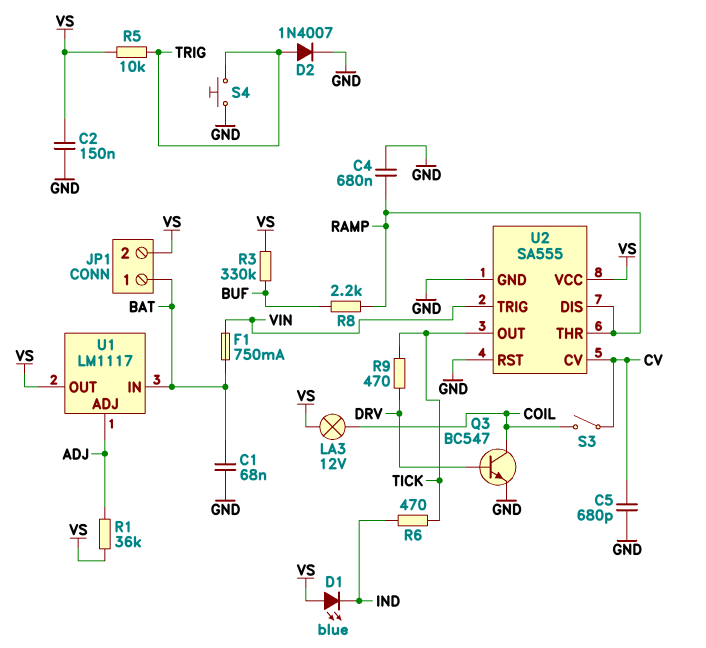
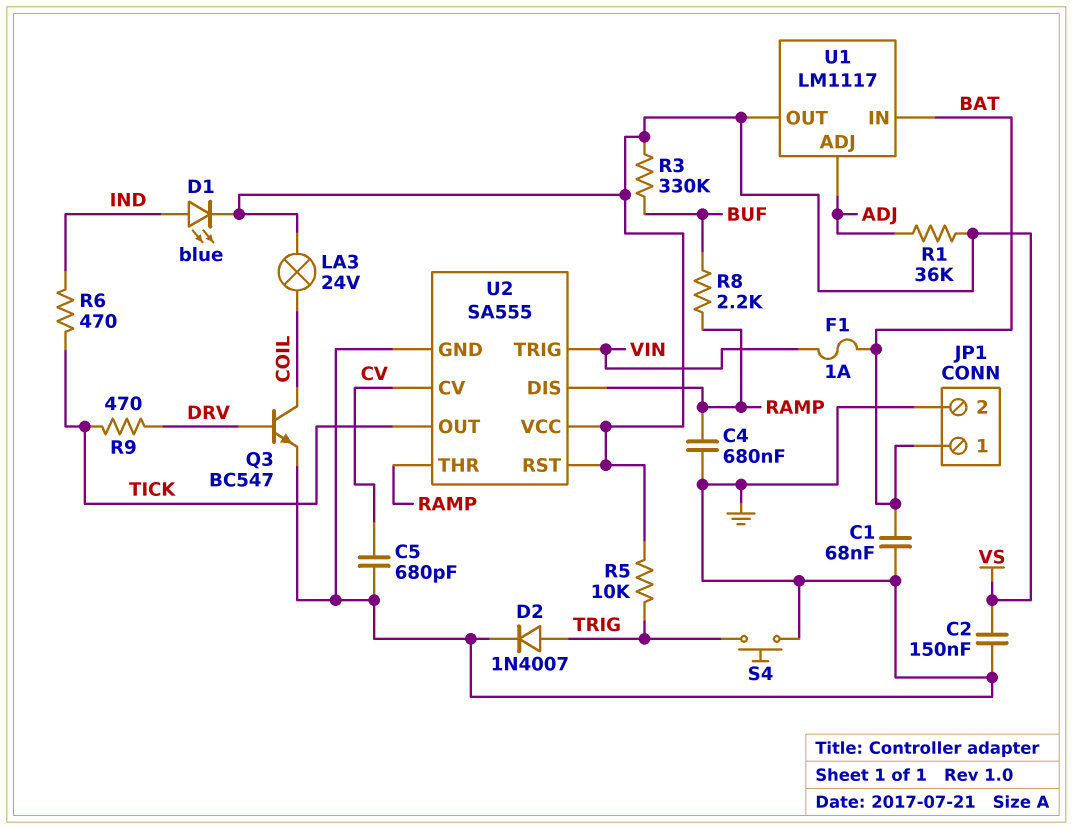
D1: LED blue (A VS, K IND) -> LED blue (A IND, K VS)
F1: 750mA (BAT, VIN) -> 1A (BAT, VIN)
JP1 pin 2: VS -> GND
LA3: lamp 12V (COIL, VS) -> lamp 24V (COIL, VS)
S3: switch (COIL, CV) -> none
U2 pin RST: GND -> VS

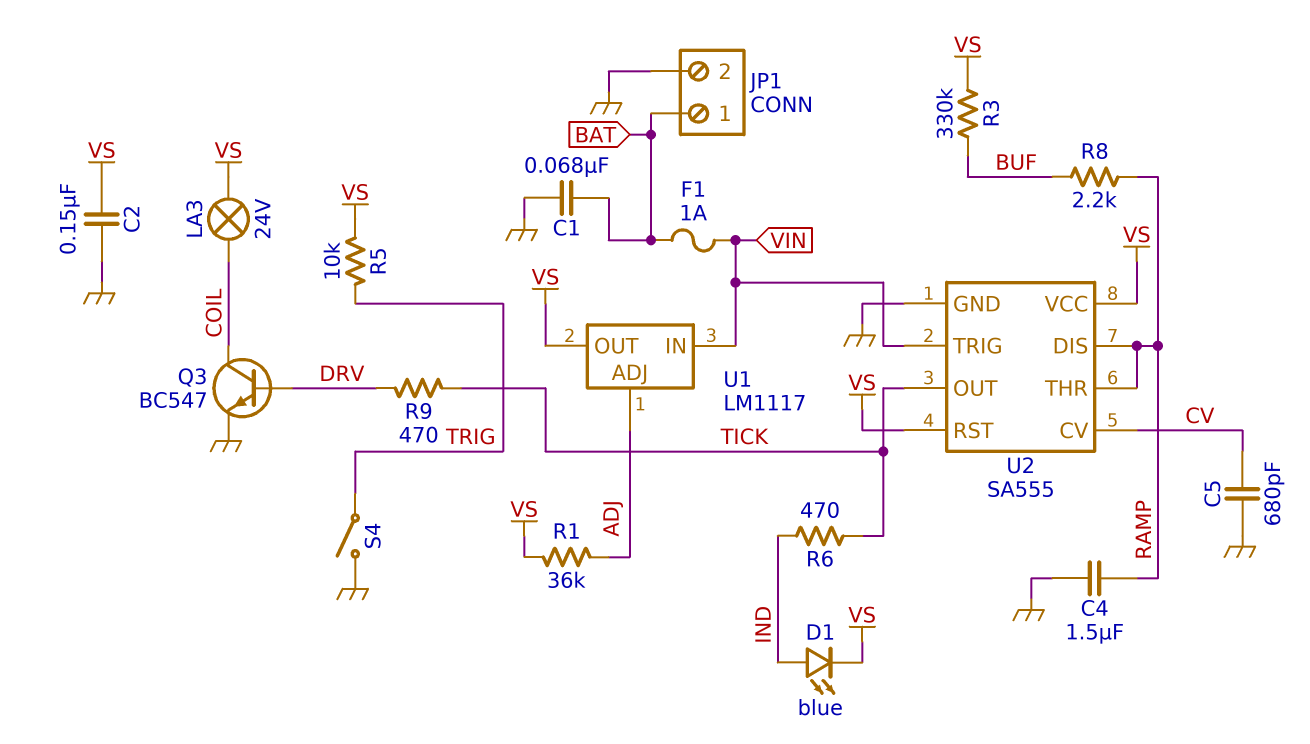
C4: 680nF (GND, RAMP) -> 1.5uF (GND, RAMP)
D2: diode 1N4007 (A TRIG, K GND) -> none
S4: button (GND, TRIG) -> switch (GND, TRIG)
U1 pin IN: BAT -> VIN

